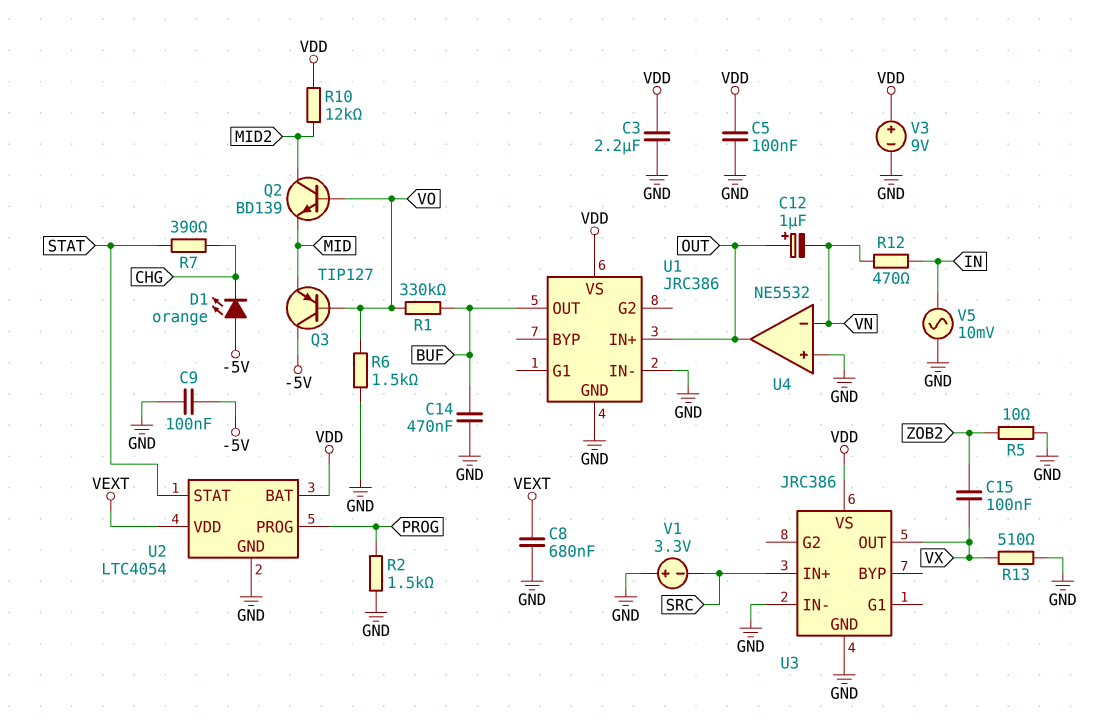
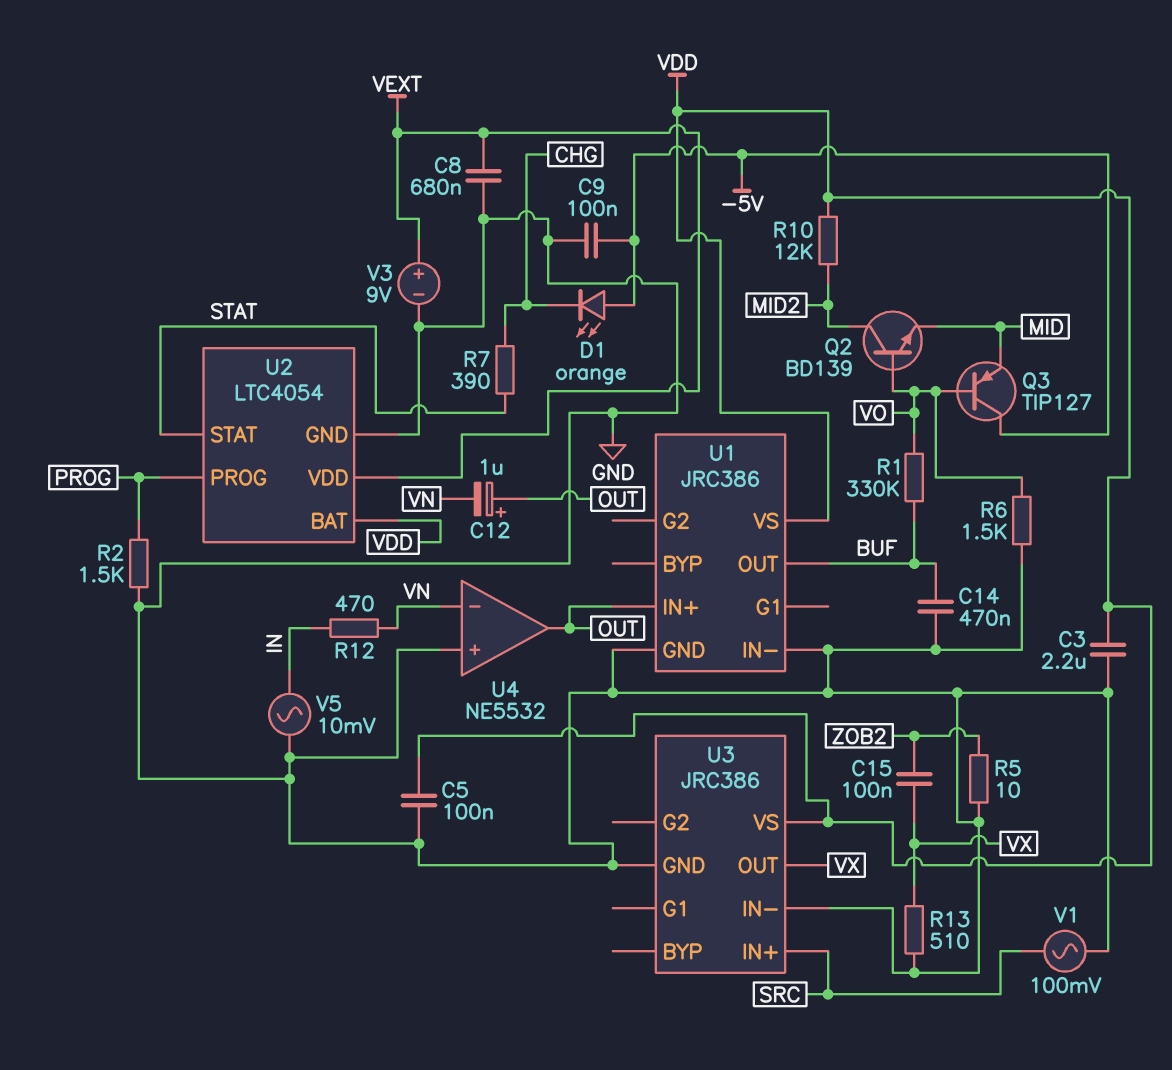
V1: 3.3V (plus GND, minus SRC) -> AC 100mV (GND, SRC)
V3: 9V (plus VDD, minus GND) -> 9V (plus VEXT, minus GND)

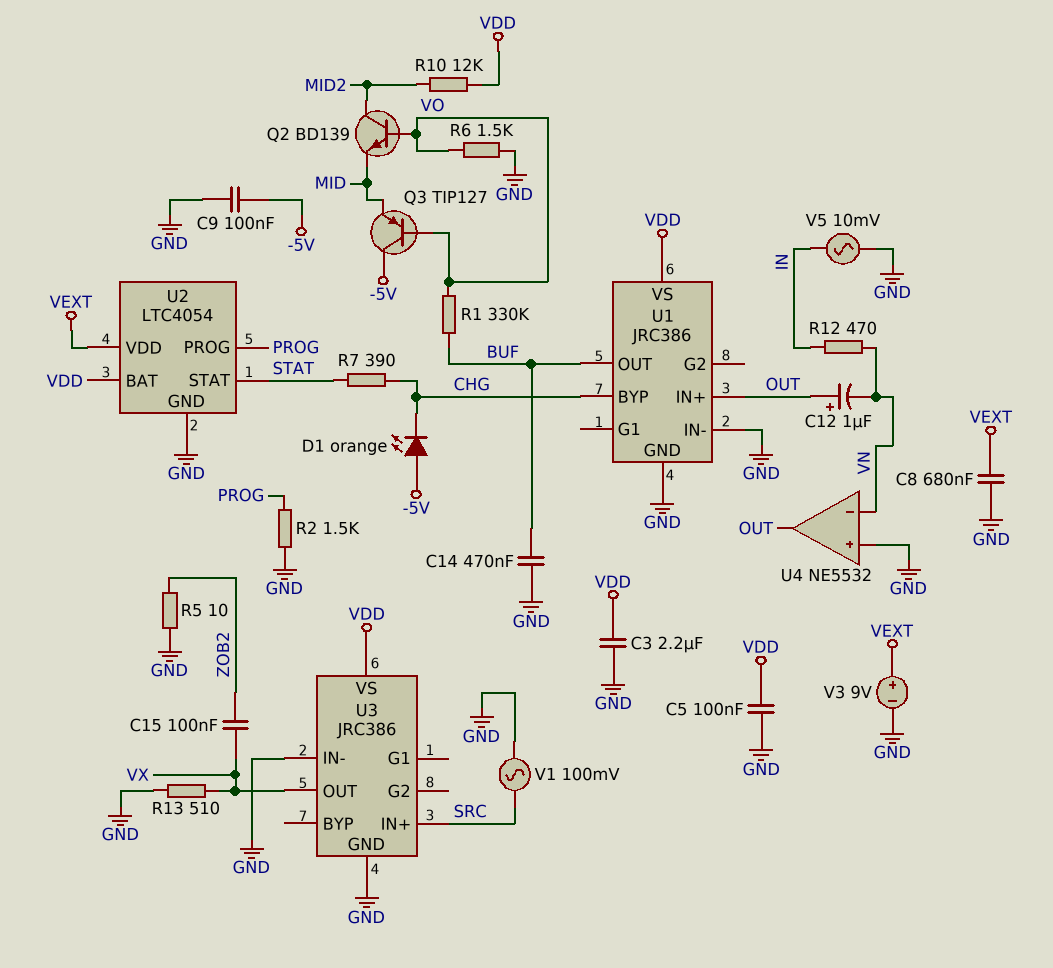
U1 pin BYP: none -> CHG

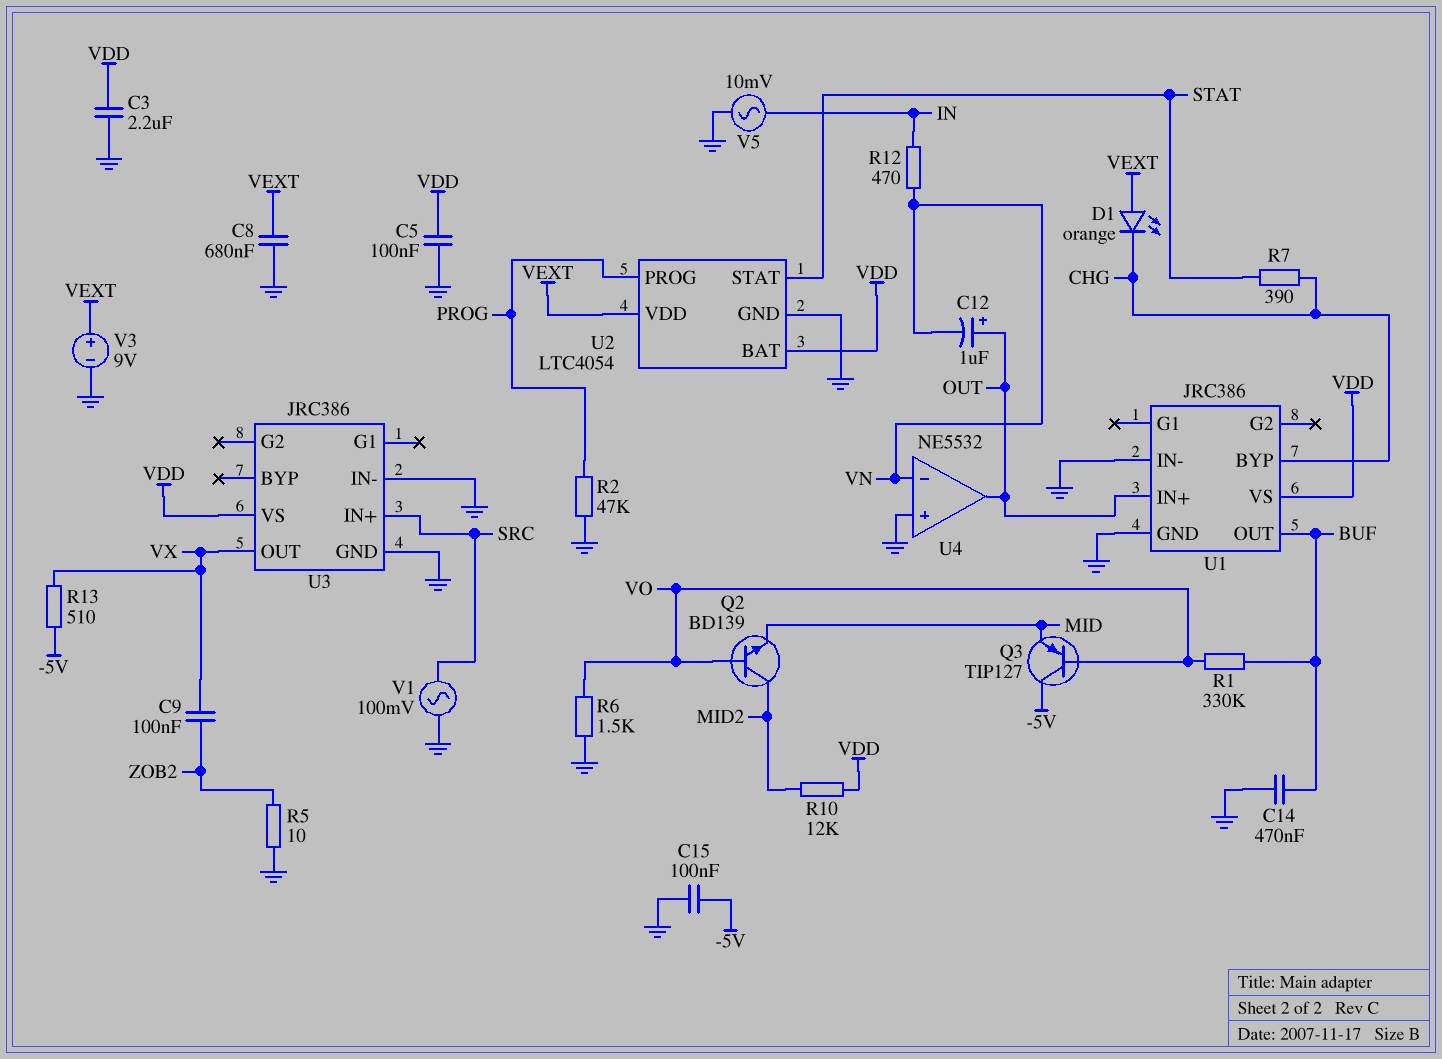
C9: 100nF (-5V, GND) -> 100nF (VX, ZOB2)
C15: 100nF (VX, ZOB2) -> 100nF (-5V, GND)
D1: LED orange (A -5V, K CHG) -> LED orange (A VEXT, K CHG)
R2: 1.5k (GND, PROG) -> 47k (GND, PROG)
R13: 510 (GND, VX) -> 510 (-5V, VX)

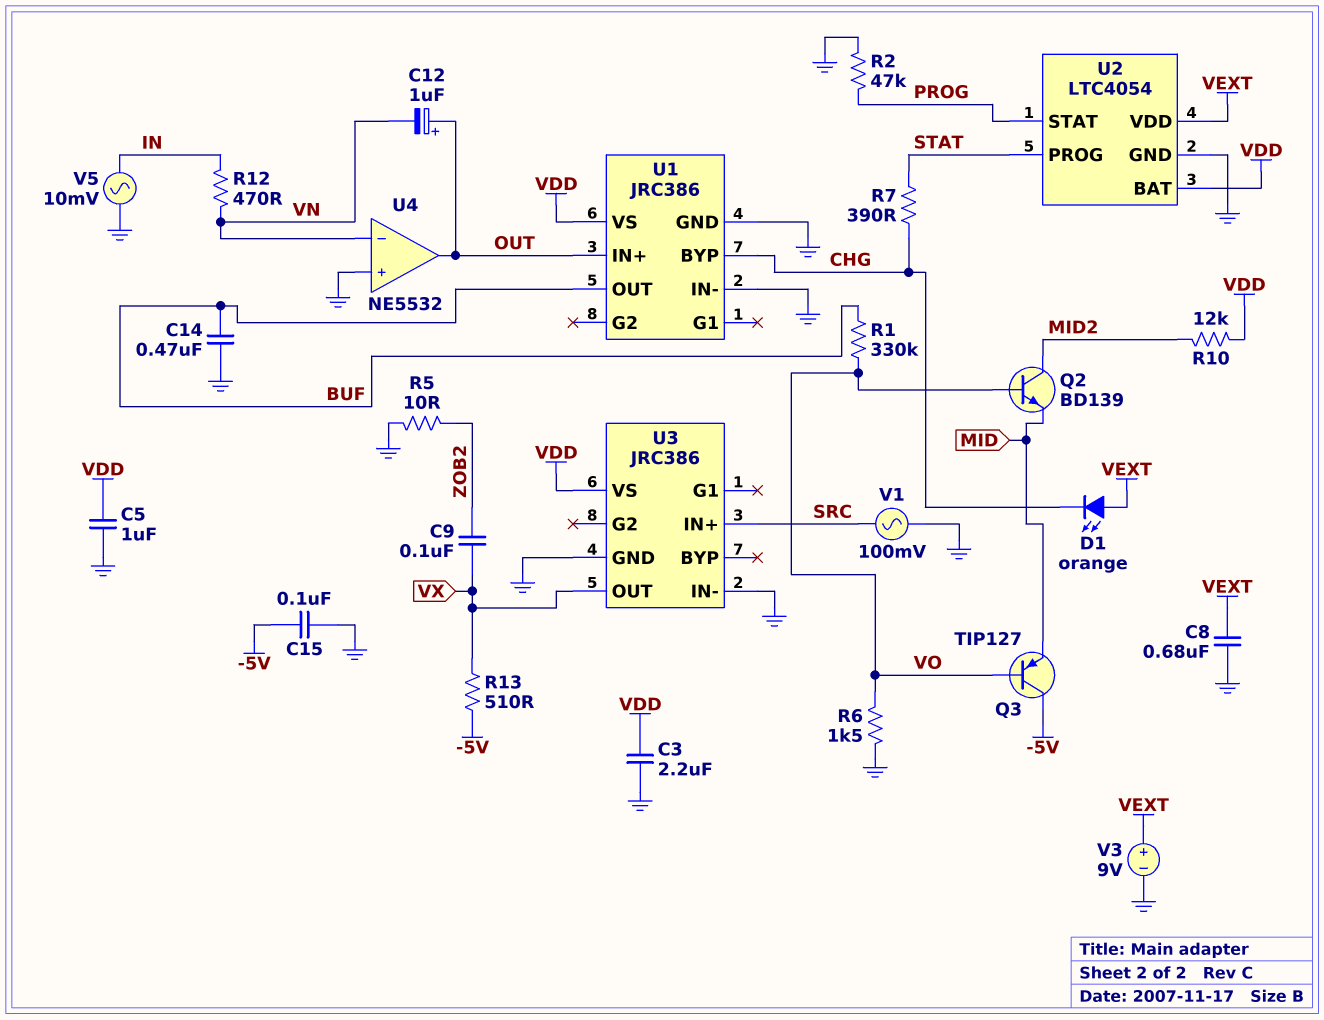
C5: 100nF (GND, VDD) -> 1uF (GND, VDD)
U2 pin PROG: PROG -> STAT
U2 pin STAT: STAT -> PROG

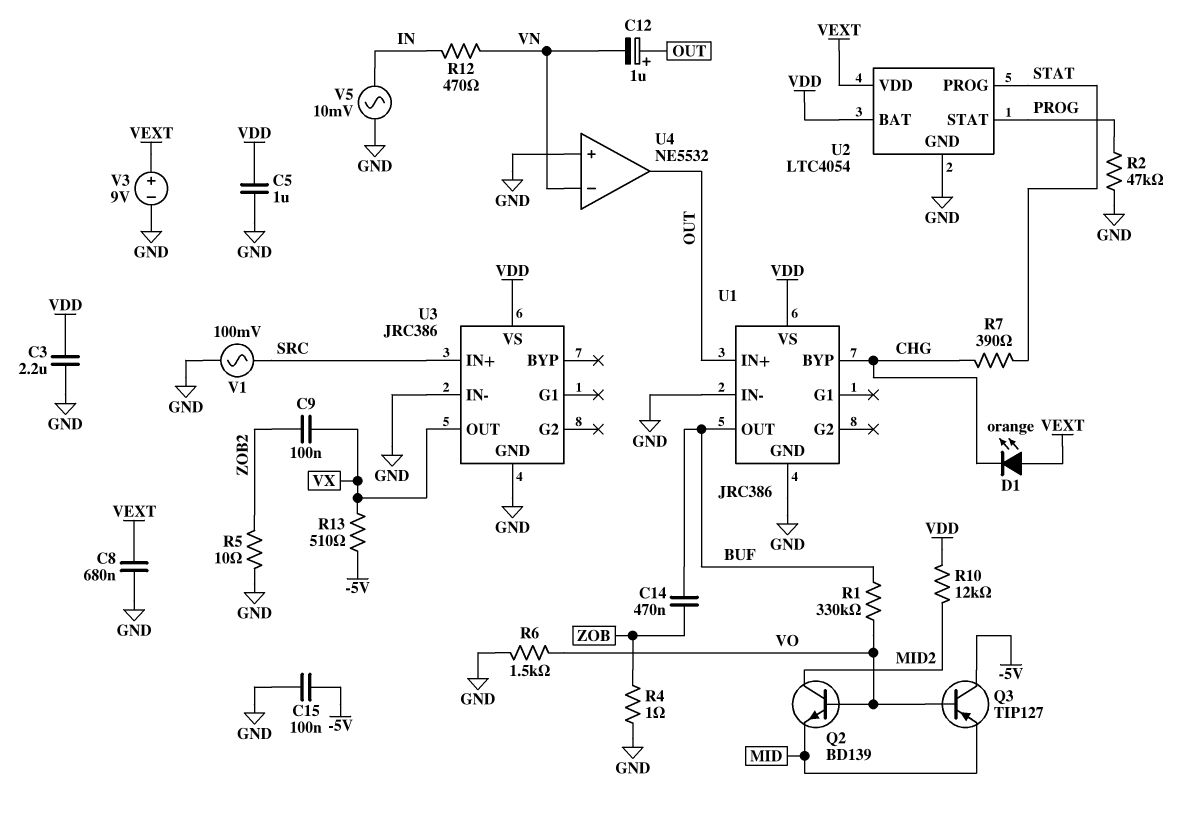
C14: 470nF (BUF, GND) -> 470nF (BUF, ZOB)
R4: none -> 1 (GND, ZOB)

